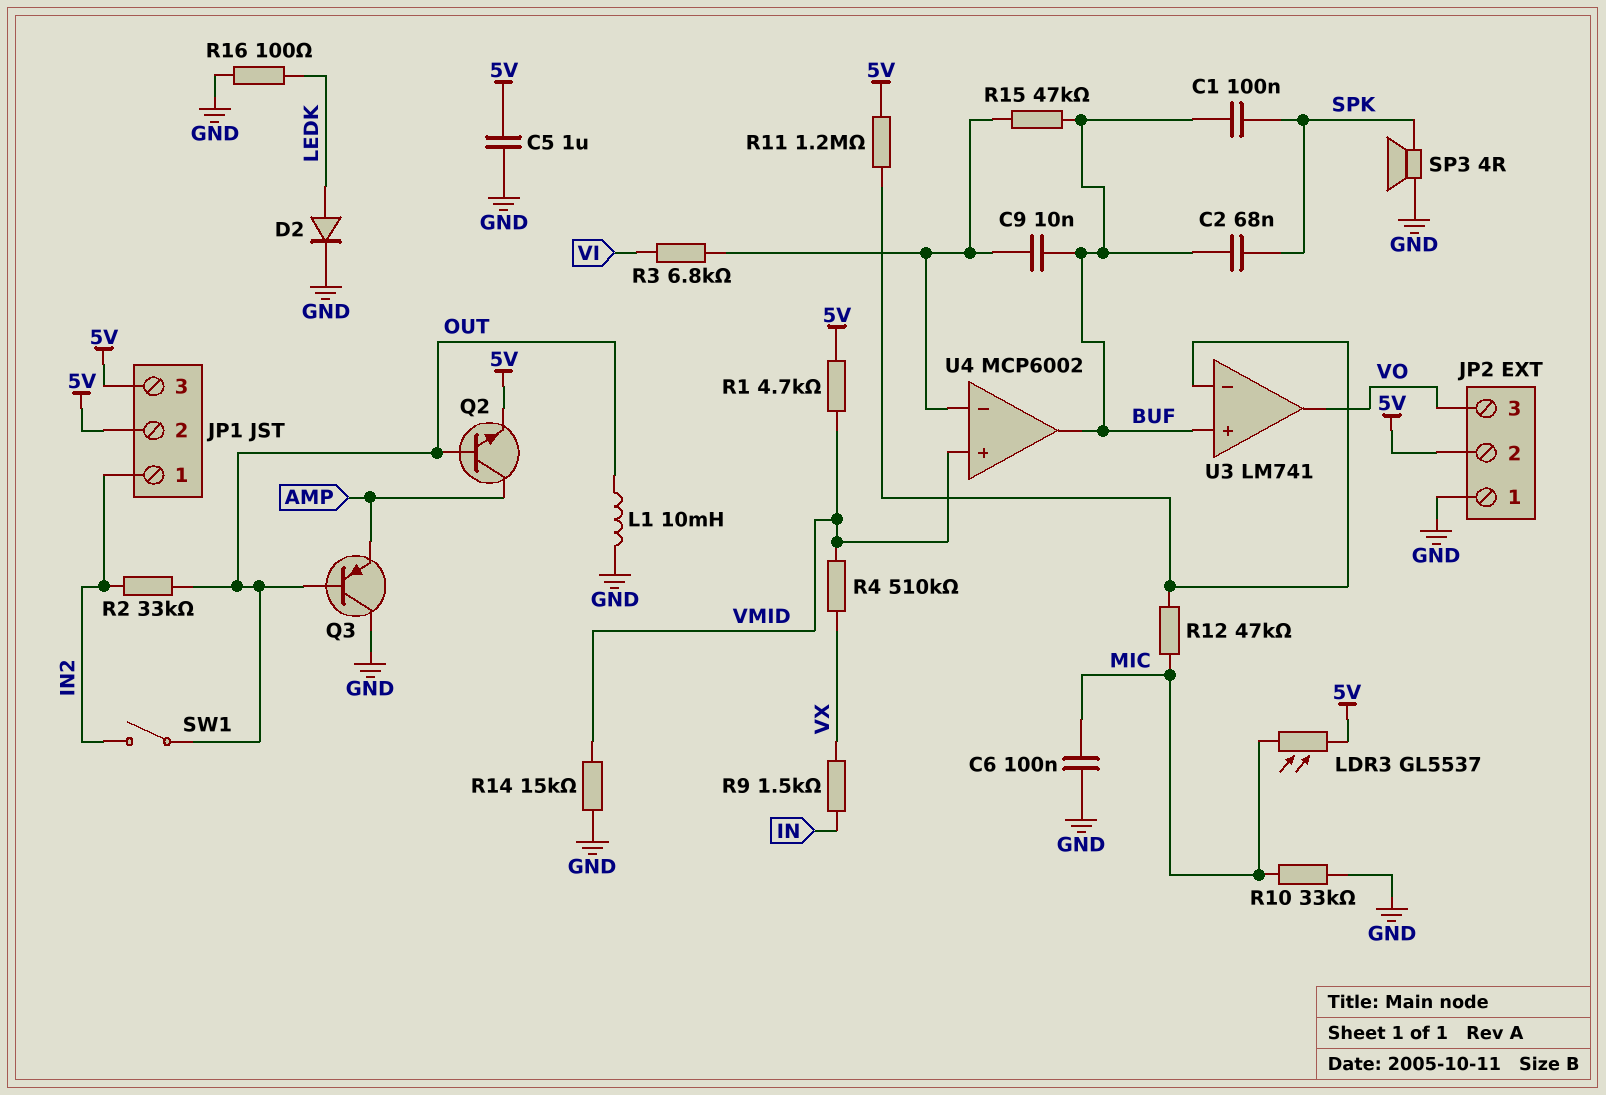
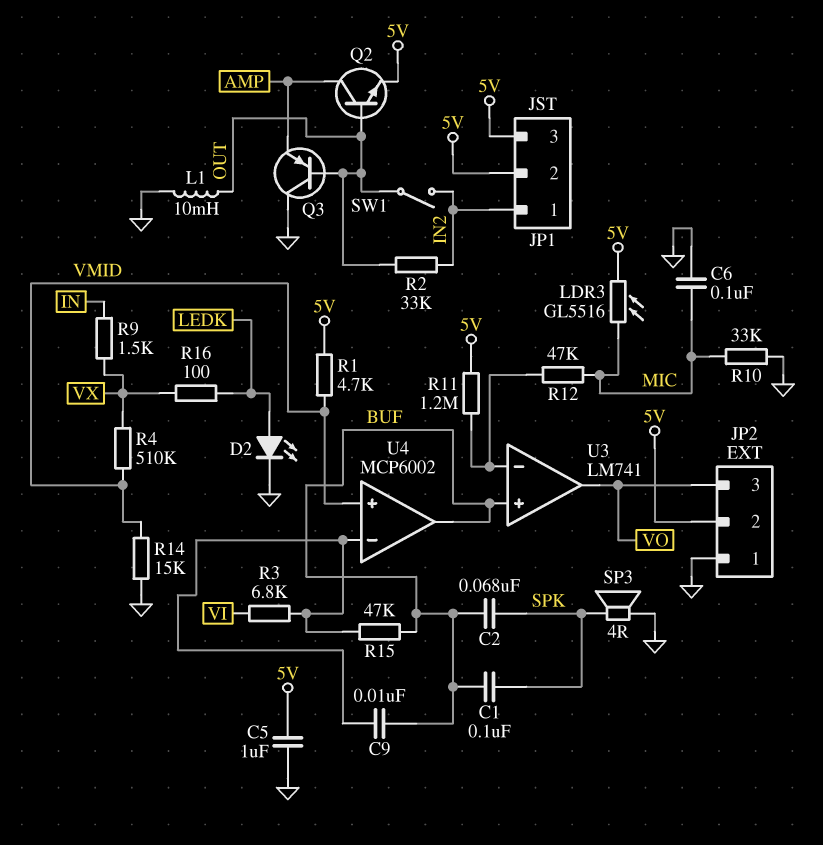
D2: diode (A LEDK, K GND) -> LED (A LEDK, K GND)
LDR3: GL5537 (5V, MIC) -> GL5516 (5V, MIC)
R16: 100 (GND, LEDK) -> 100 (LEDK, VX)

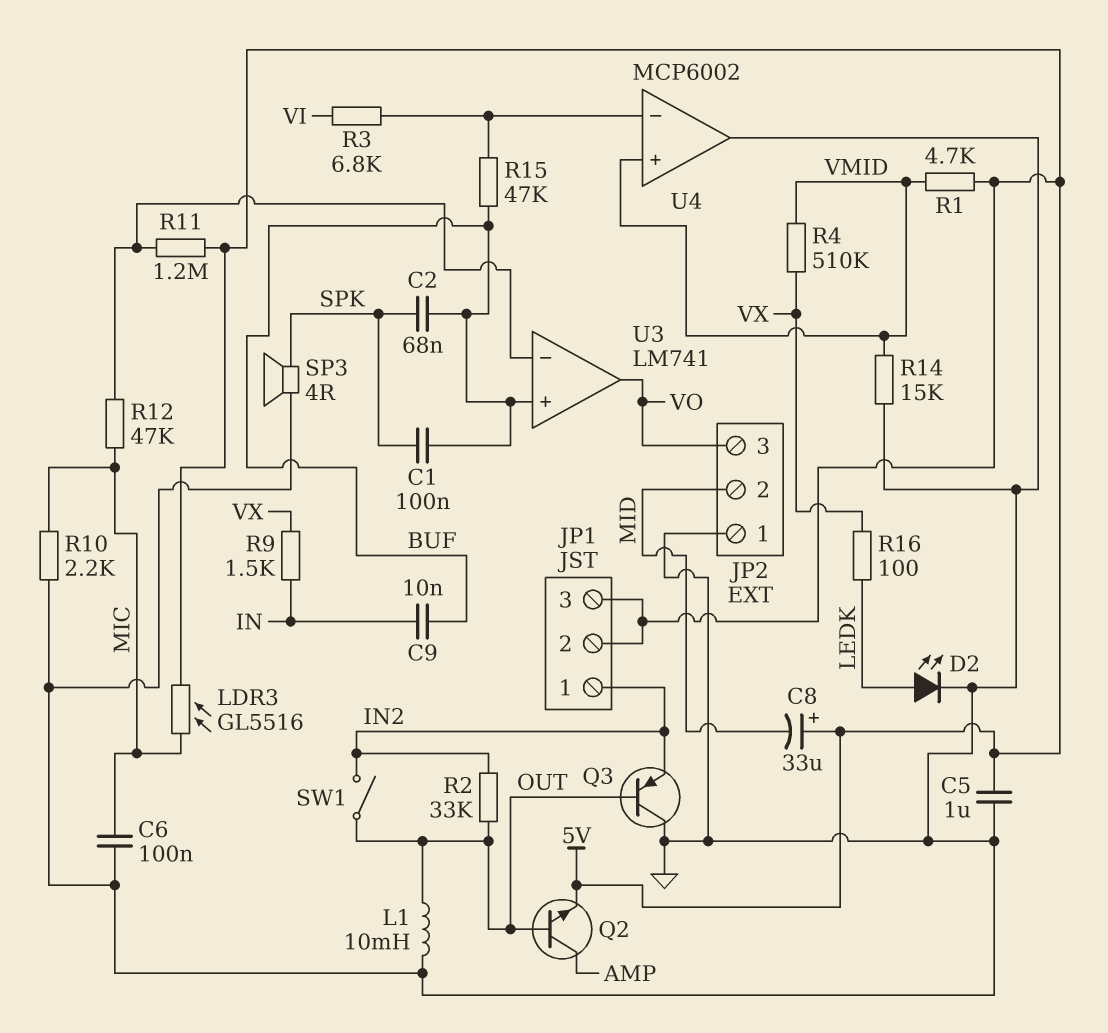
C8: none -> 33uF (plus 5V, minus MID)
C9: 10nF (BUF, U4/in-) -> 10nF (BUF, IN)
JP2 pin 2: 5V -> MID
Q3: PNP (B OUT, C GND, E AMP) -> PNP (B OUT, C GND, E IN2)
R10: 33k (GND, MIC) -> 2.2k (GND, MIC)
U4 pin out: BUF -> GND

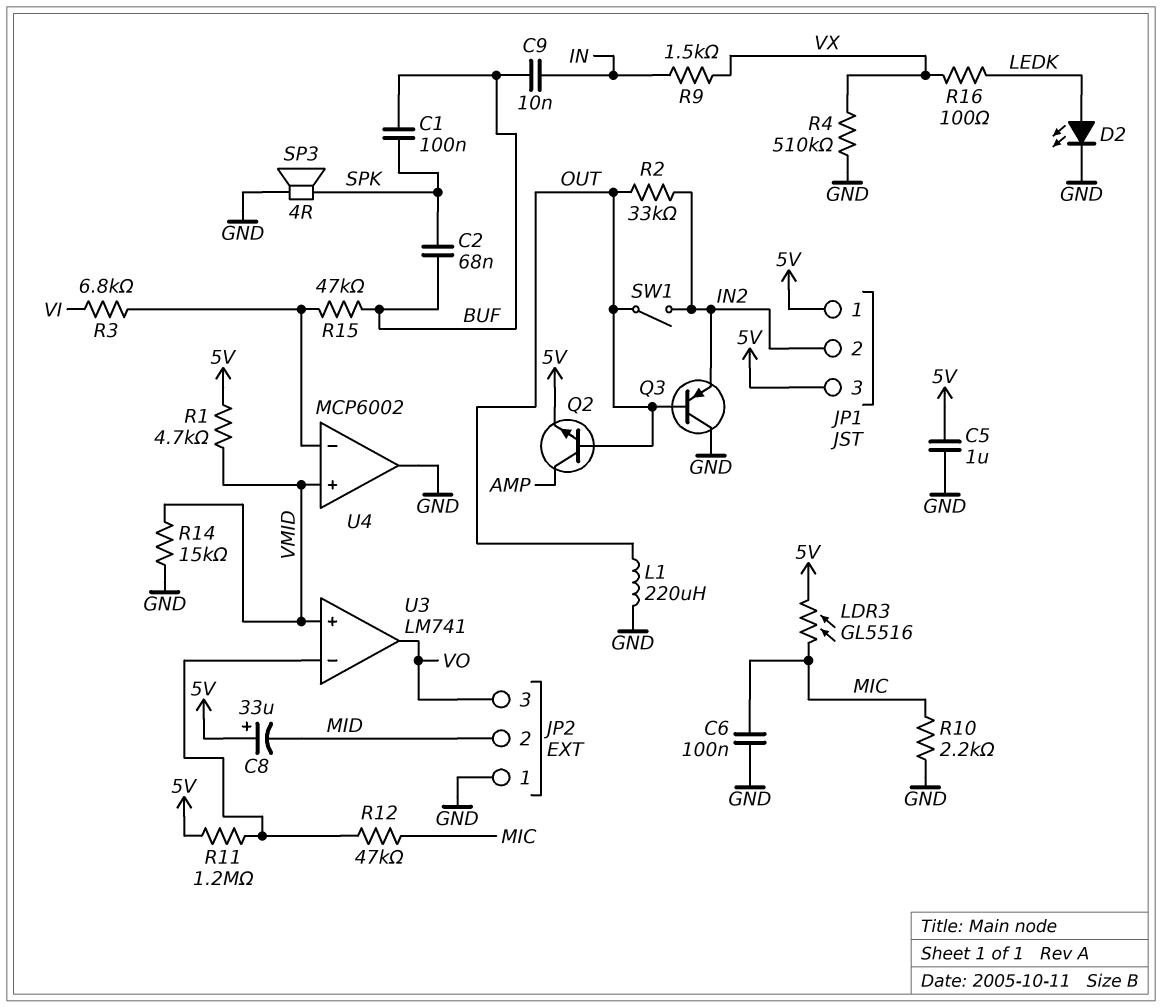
JP1 pin 1: IN2 -> 5V
JP1 pin 2: 5V -> IN2
L1: 10mH (GND, OUT) -> 220uH (GND, OUT)
R4: 510k (VMID, VX) -> 510k (GND, VX)
U3 pin in+: BUF -> VMID

